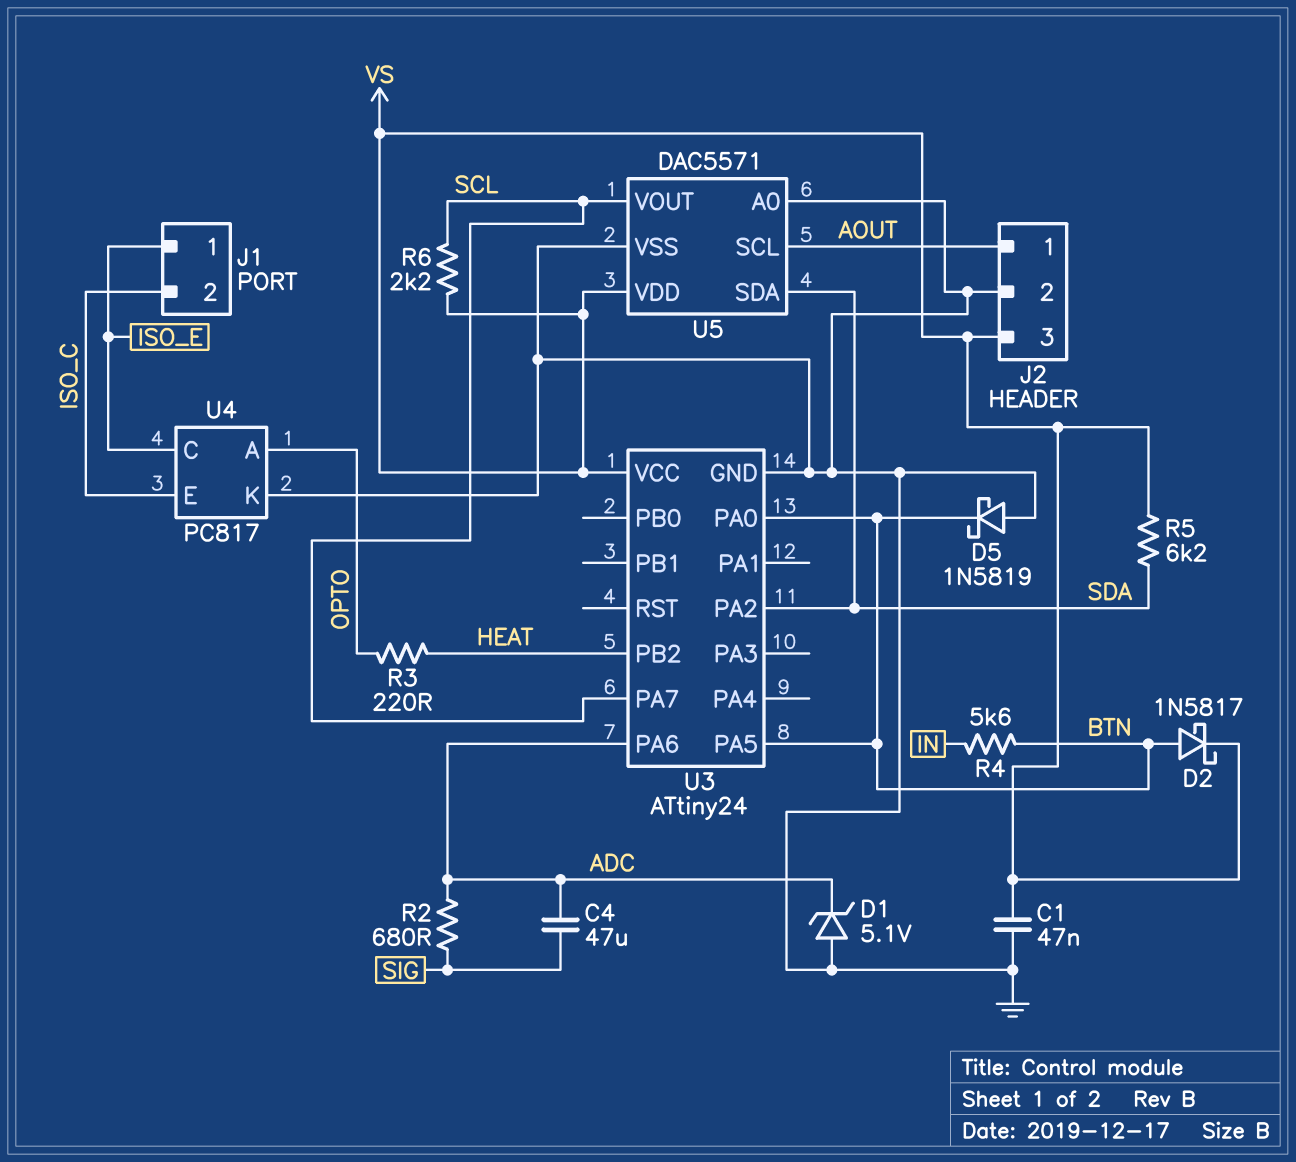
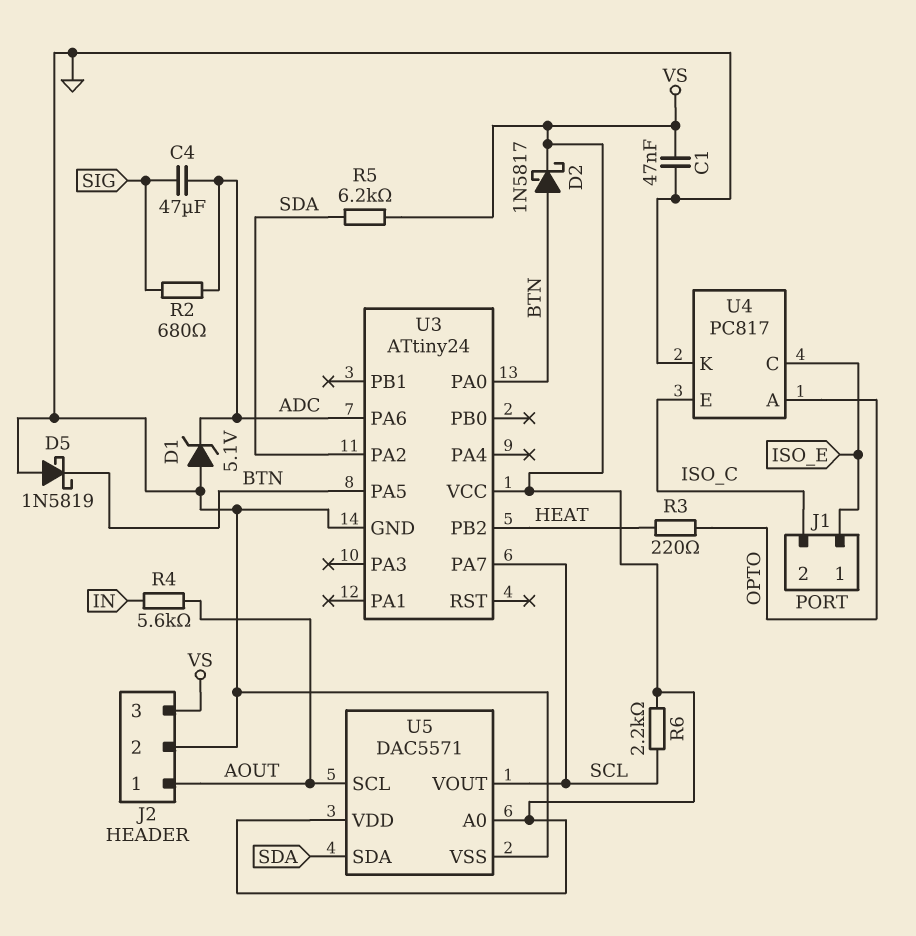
R4: 5.6k (BTN, IN) -> 5.6k (AOUT, IN)
U5 pin A0: GND -> VS

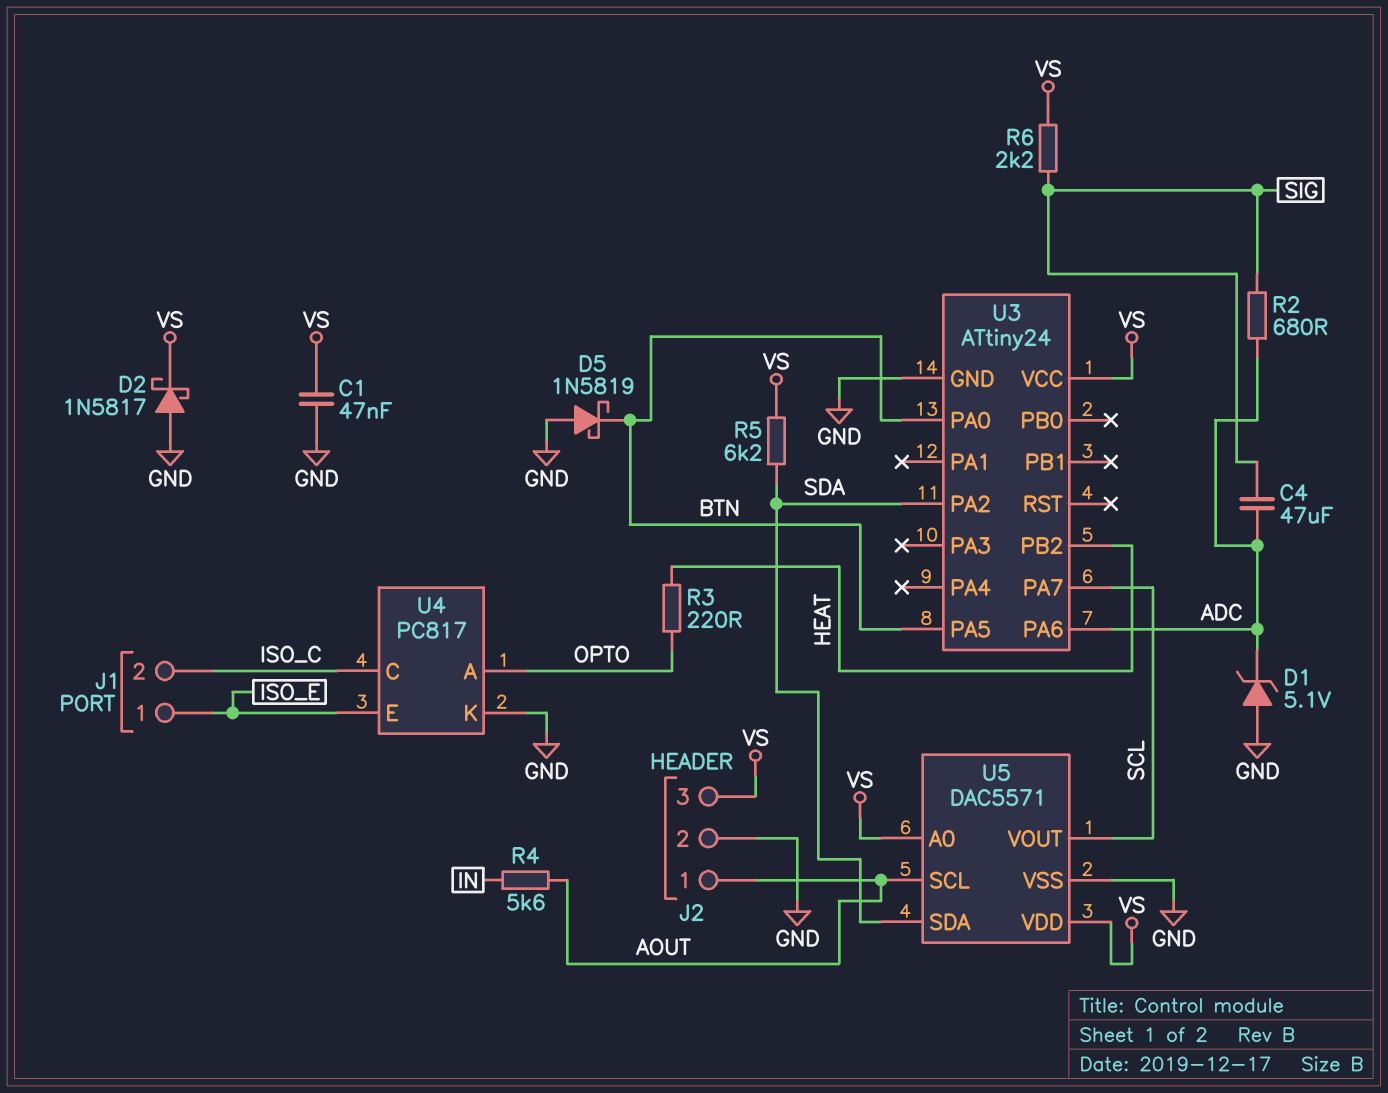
D2: schottky 1N5817 (A BTN, K VS) -> schottky 1N5817 (A GND, K VS)
R6: 2.2k (SCL, VS) -> 2.2k (SIG, VS)
U4 pin C: ISO_E -> ISO_C
U4 pin E: ISO_C -> ISO_E

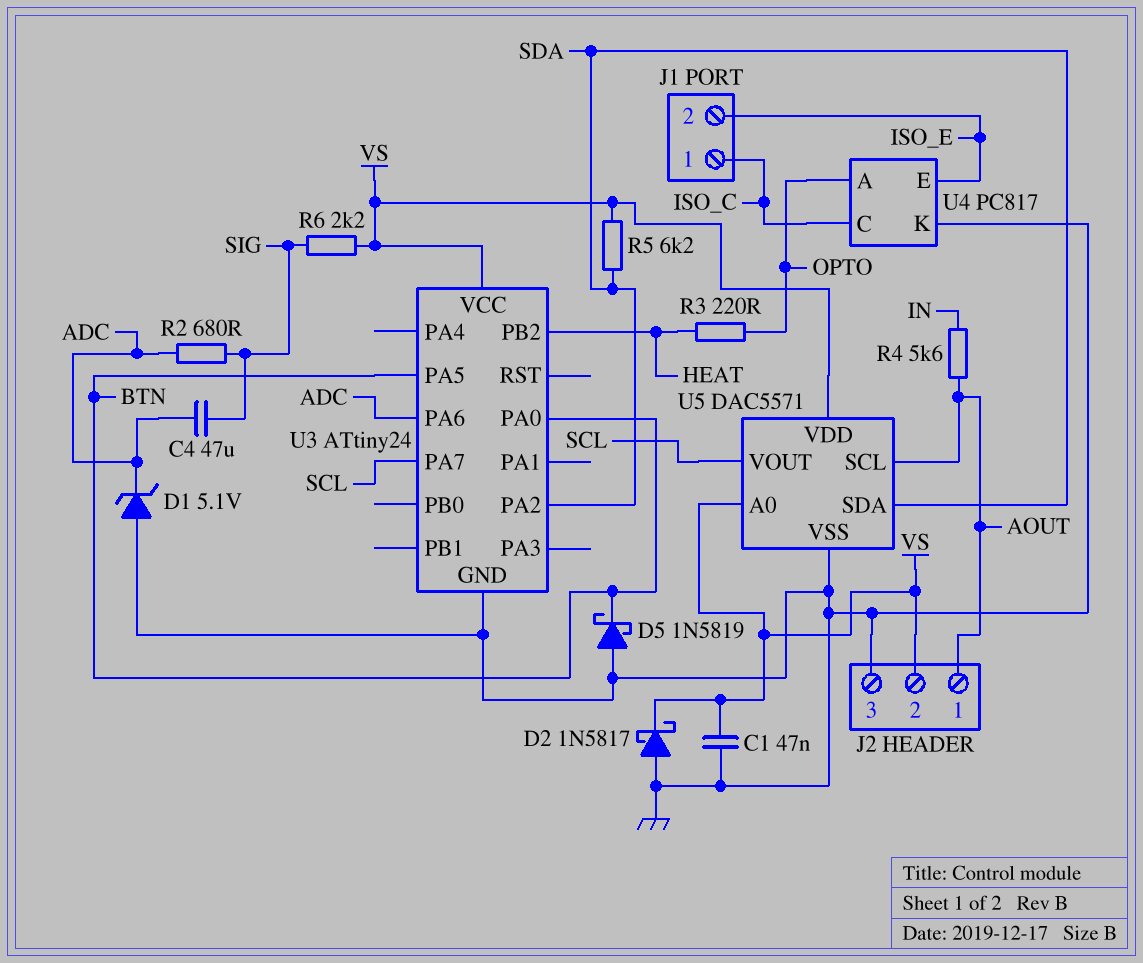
J1 pin 1: ISO_E -> ISO_C
J1 pin 2: ISO_C -> ISO_E
J2 pin 2: GND -> VS
J2 pin 3: VS -> GND

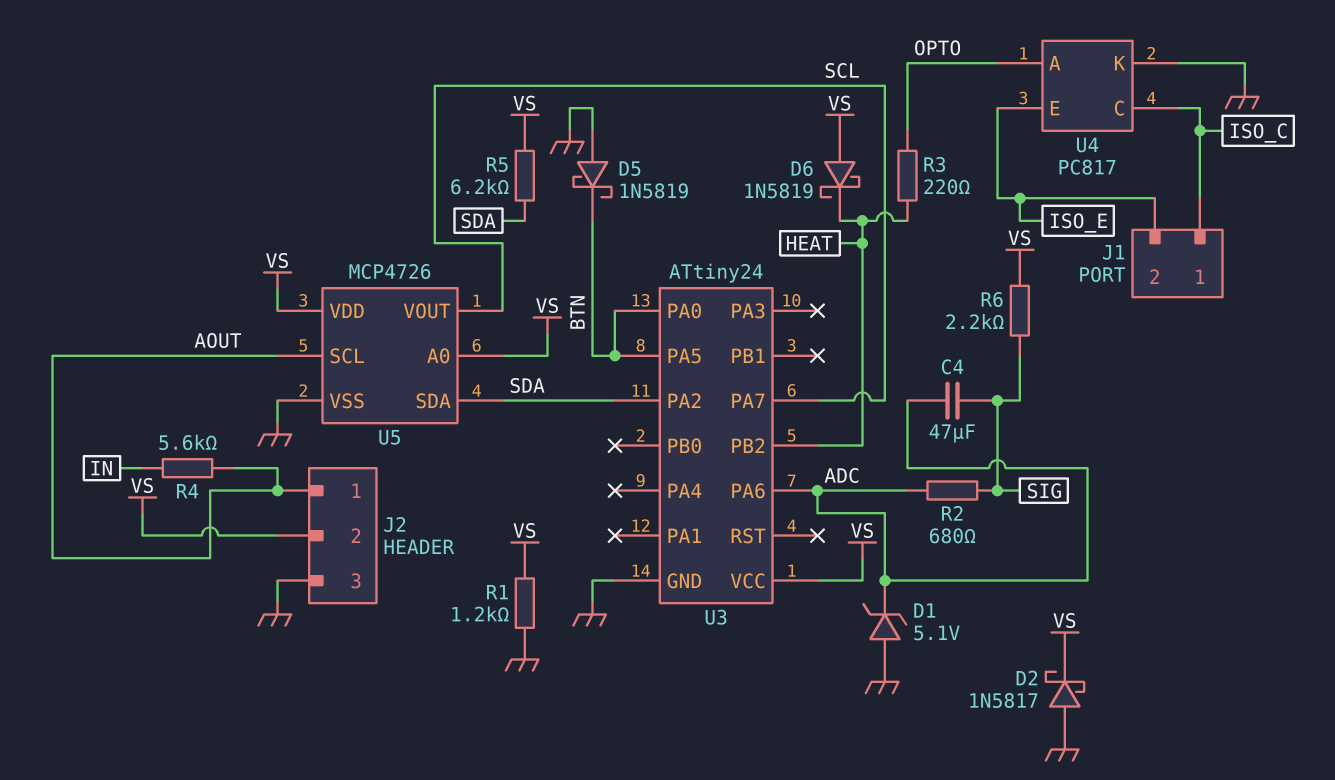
C1: 47nF (GND, VS) -> none
D6: none -> schottky 1N5819 (A VS, K HEAT)
R1: none -> 1.2k (GND, VS)
U5: DAC5571 -> MCP4726

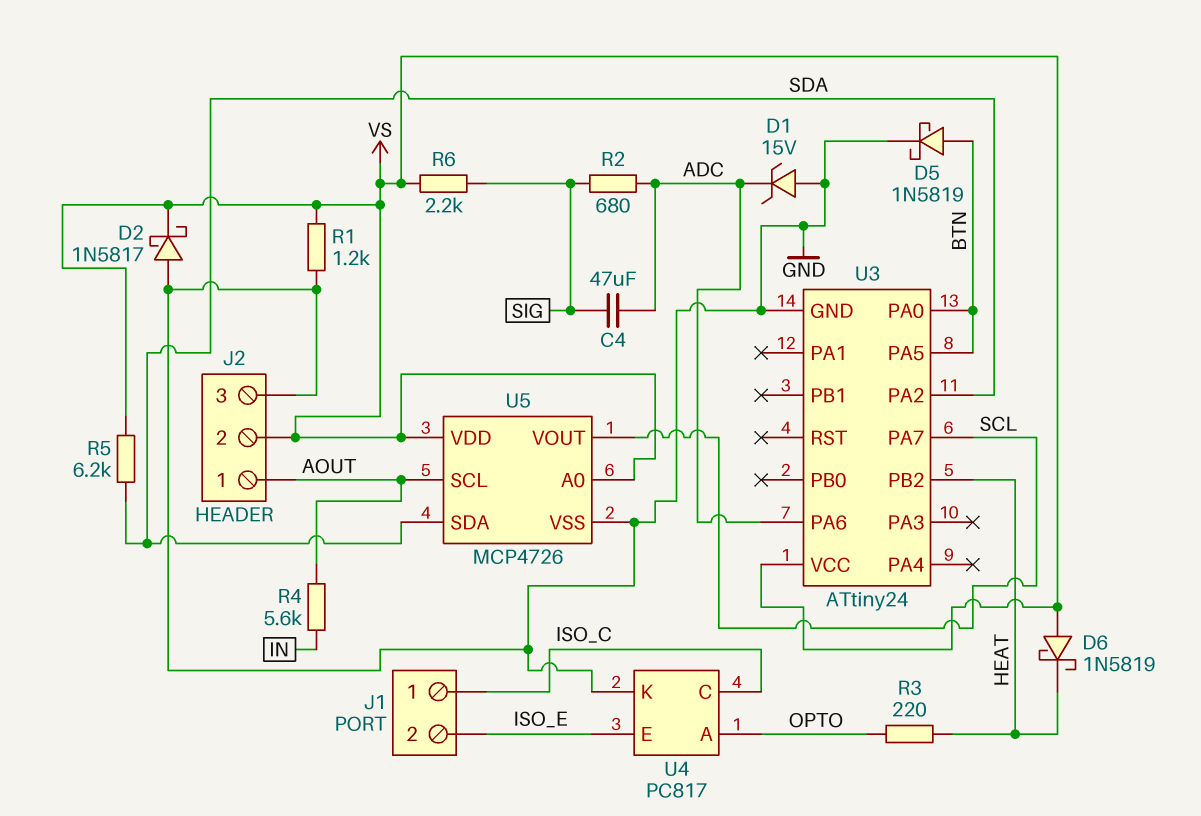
D1: zener 5.1V (A GND, K ADC) -> zener 15V (A GND, K ADC)
D5: schottky 1N5819 (A GND, K BTN) -> schottky 1N5819 (A BTN, K GND)

